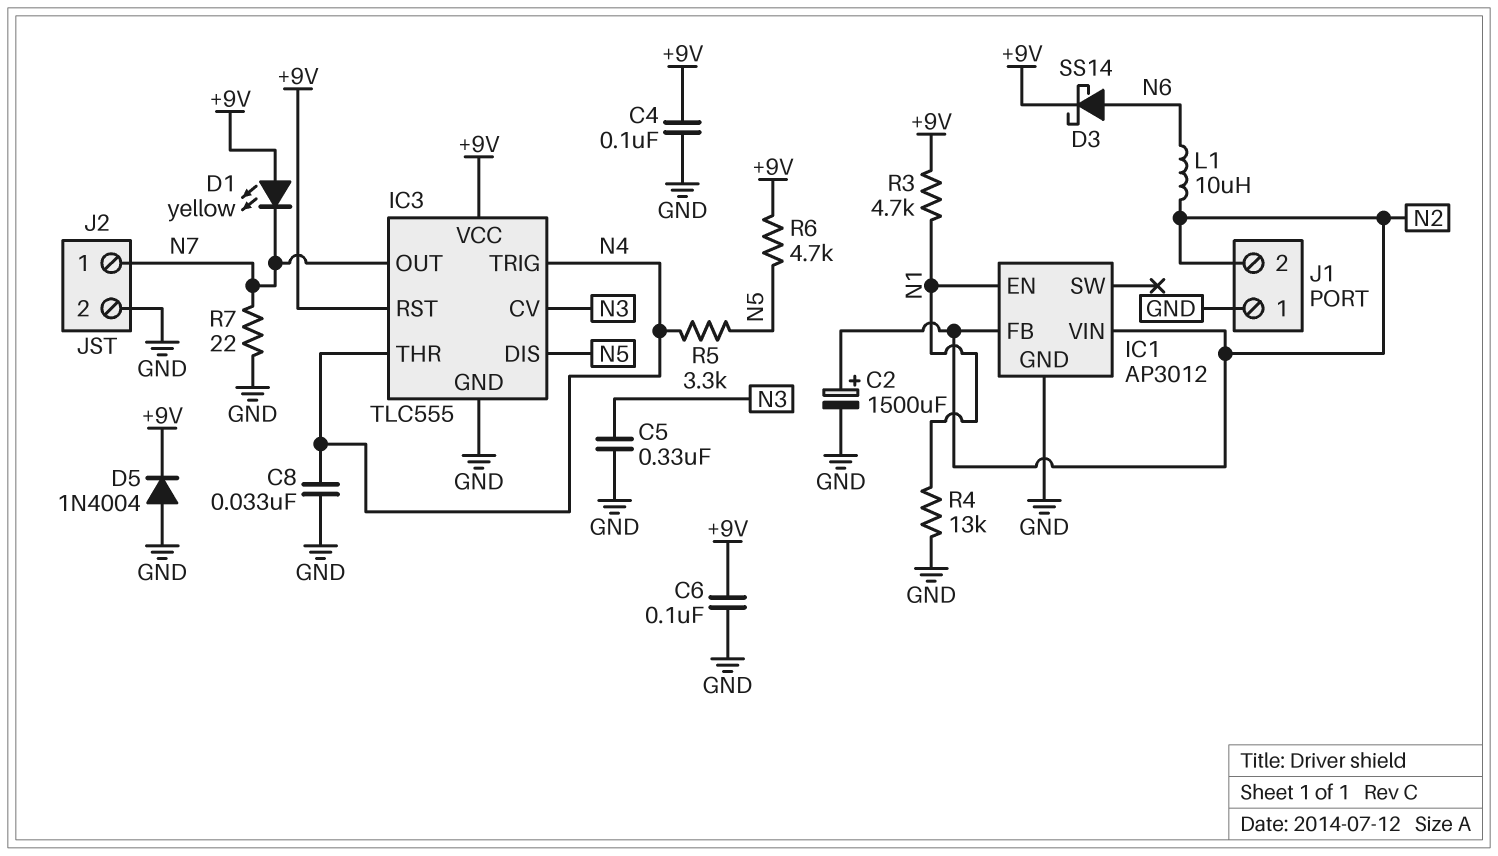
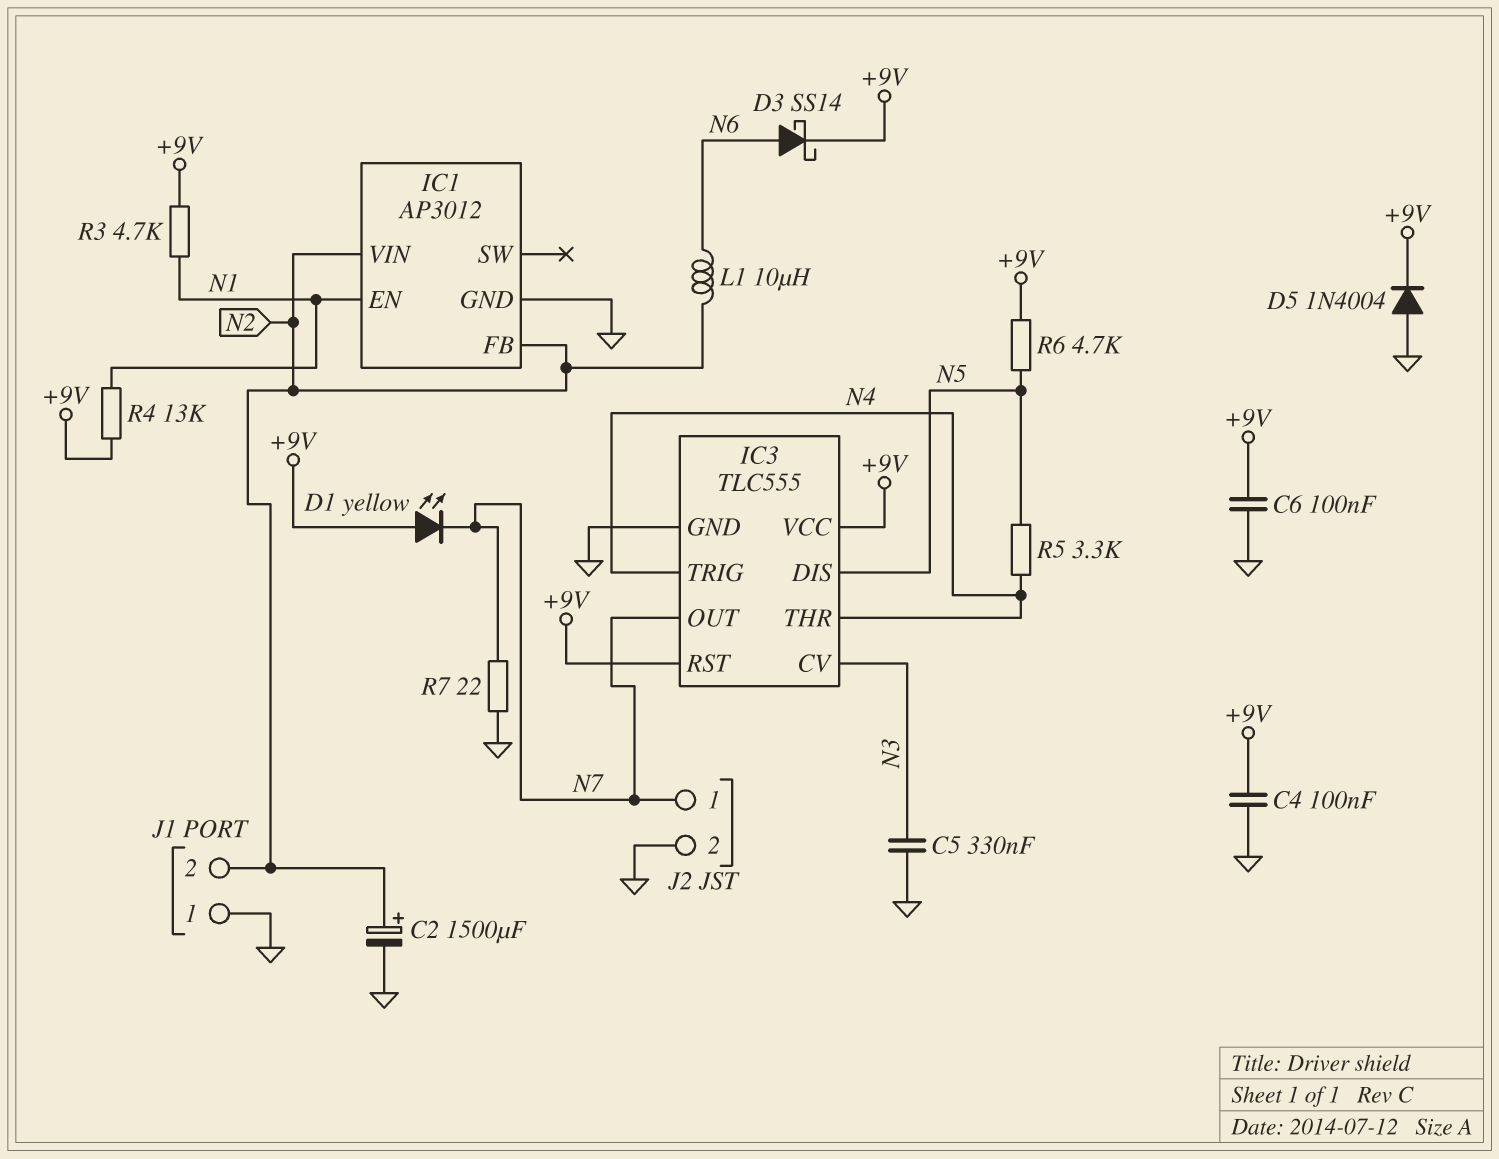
C8: 33nF (GND, N4) -> none
R4: 13k (GND, N1) -> 13k (+9V, N1)

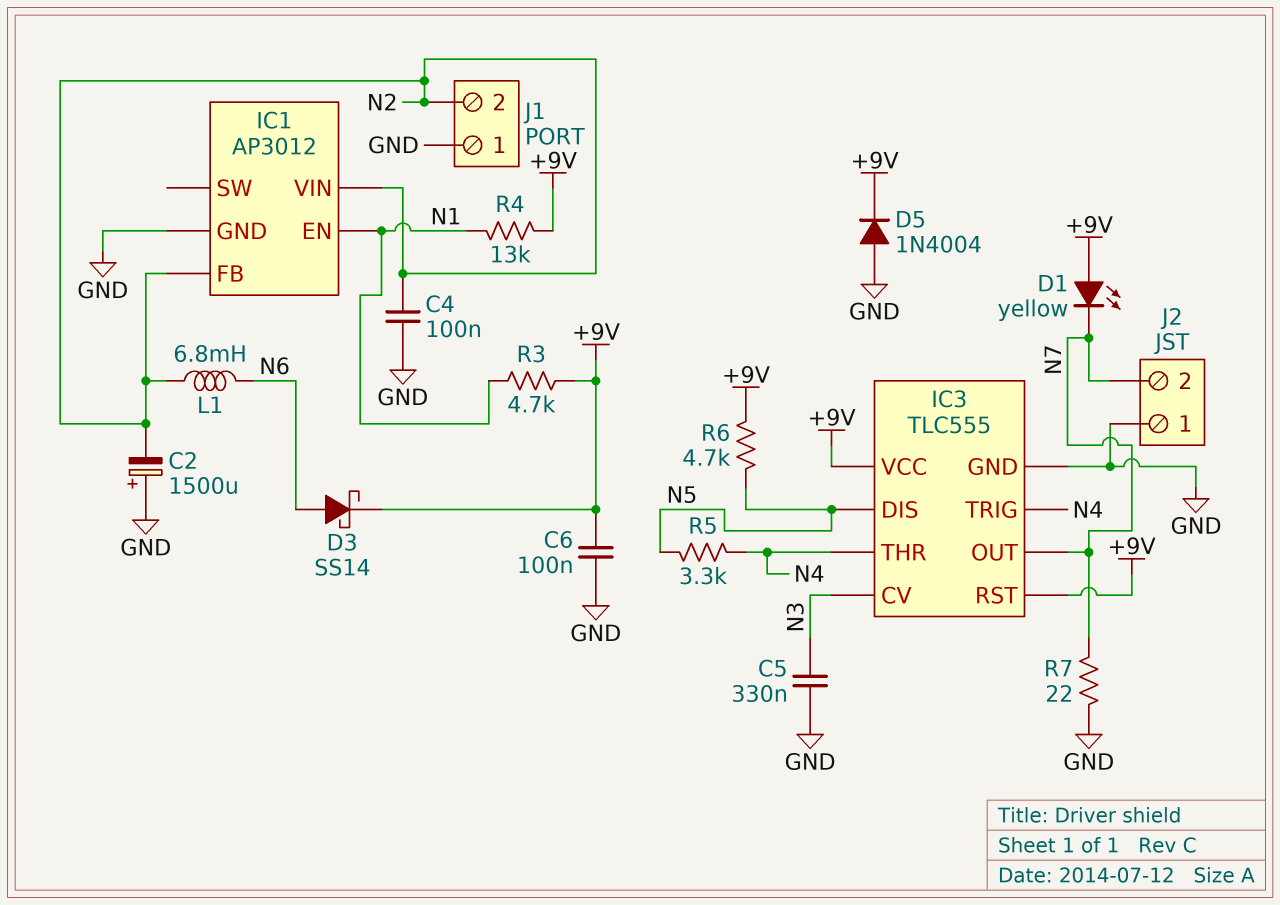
C2: 1500uF (plus N2, minus GND) -> 1500uF (plus GND, minus N2)
C4: 100nF (+9V, GND) -> 100nF (GND, N2)
J2 pin 1: N7 -> GND
J2 pin 2: GND -> N7
L1: 10uH (N2, N6) -> 6.8mH (N2, N6)

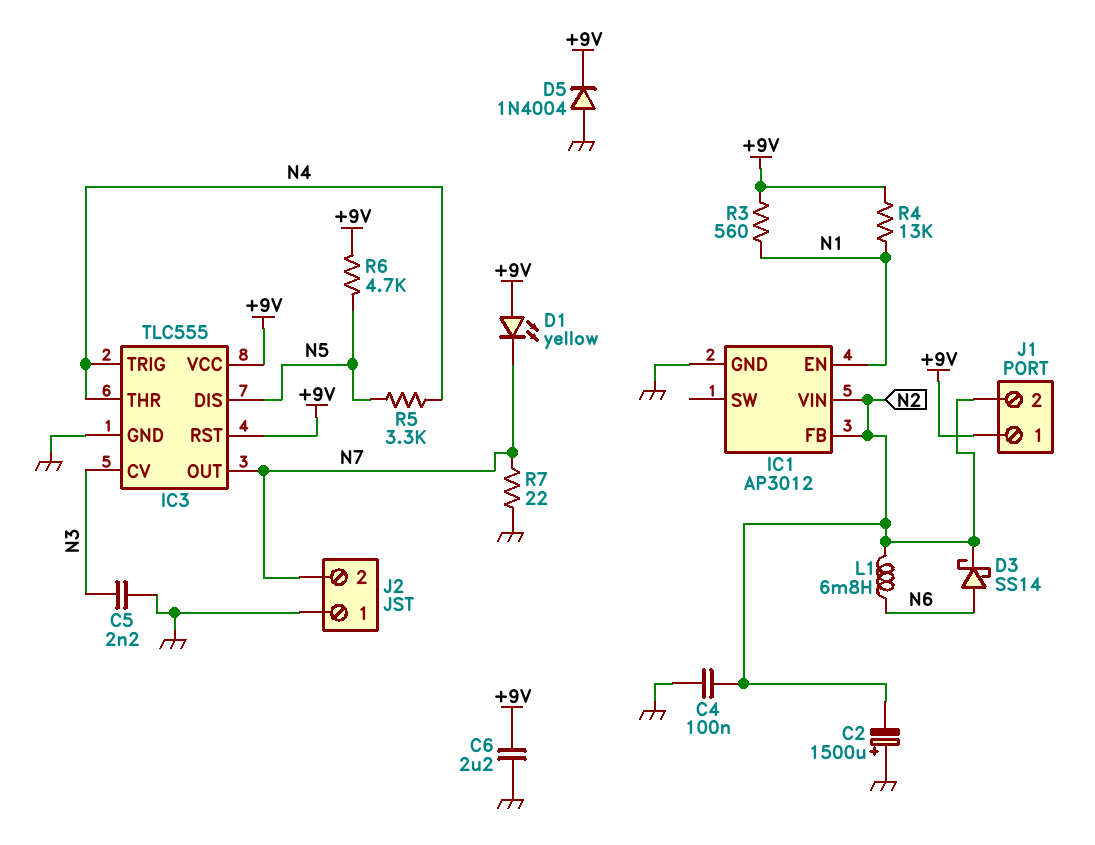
C5: 330nF (GND, N3) -> 2.2nF (GND, N3)
C6: 100nF (+9V, GND) -> 2.2uF (+9V, GND)
D3: schottky SS14 (A N6, K +9V) -> schottky SS14 (A N6, K N2)
J1 pin 1: GND -> +9V
R3: 4.7k (+9V, N1) -> 560 (+9V, N1)

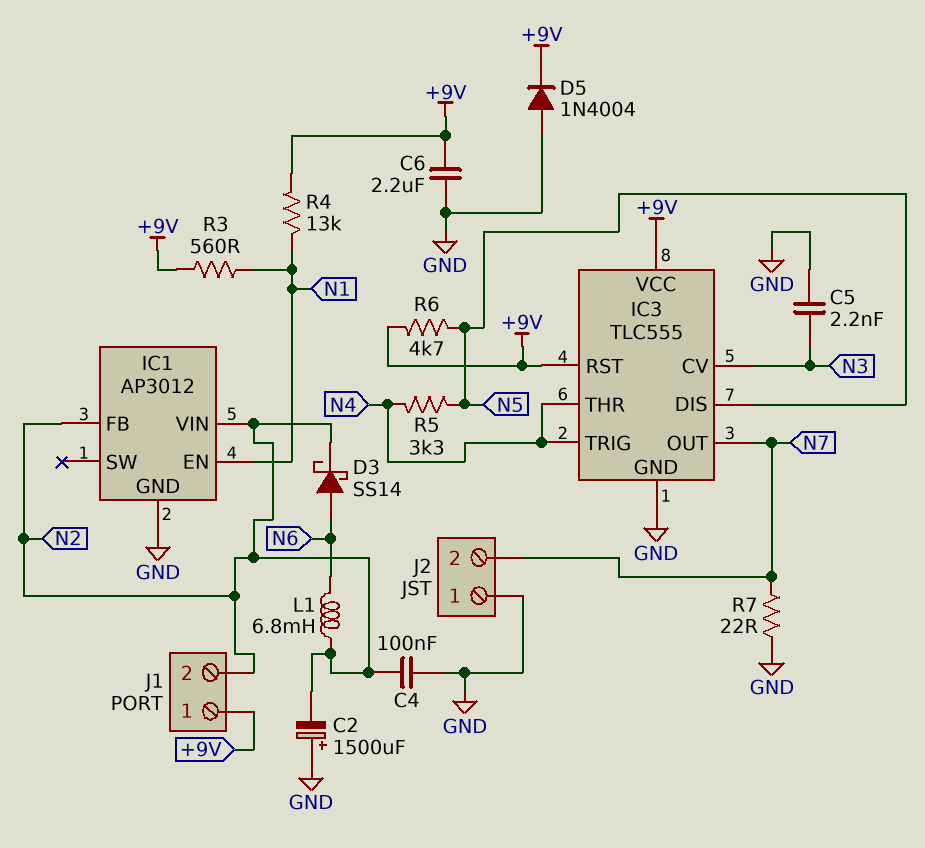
D1: LED yellow (A +9V, K N7) -> none

